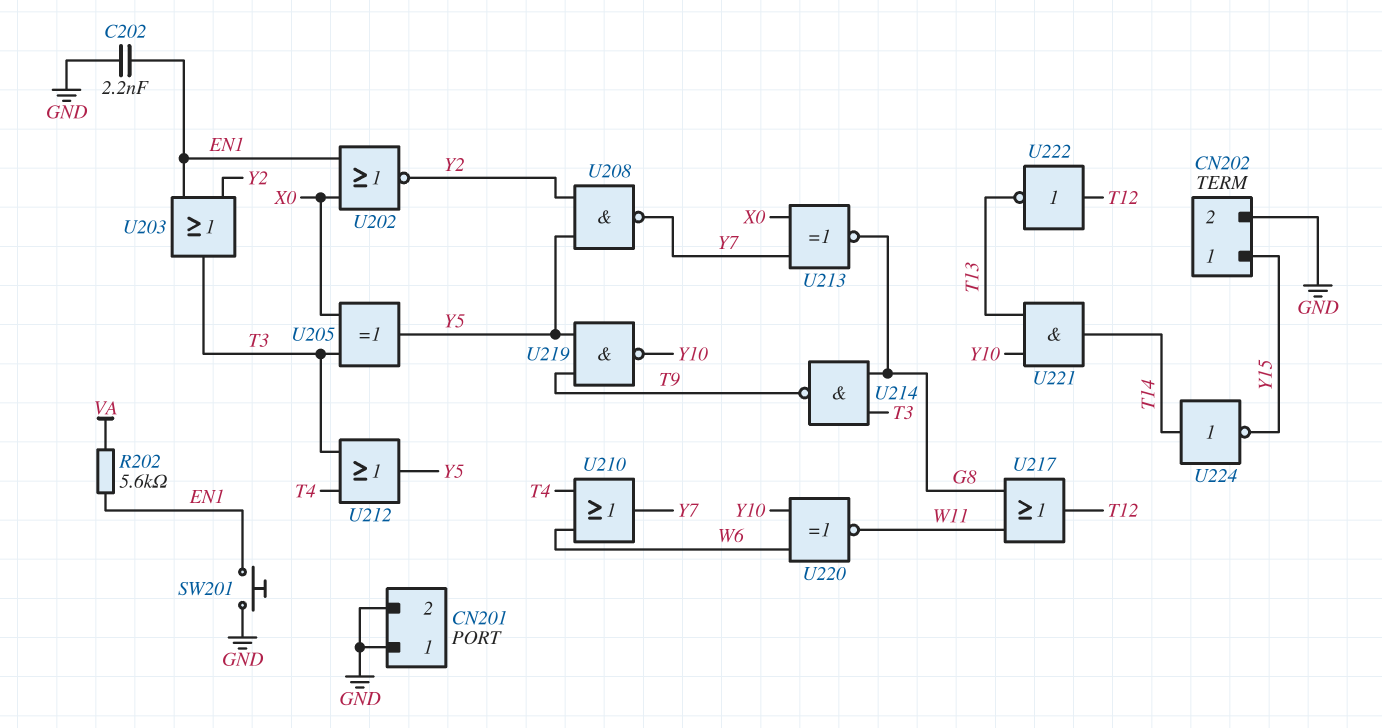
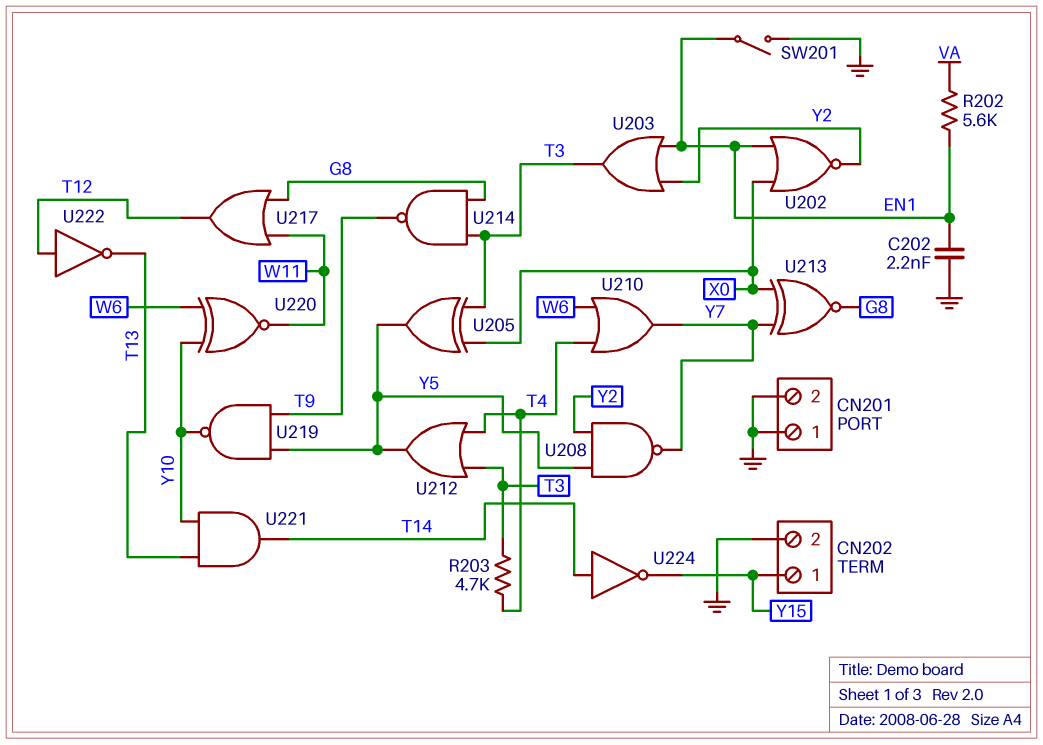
R203: none -> 4.7k (T3, T4)
SW201: button (EN1, GND) -> switch (EN1, GND)

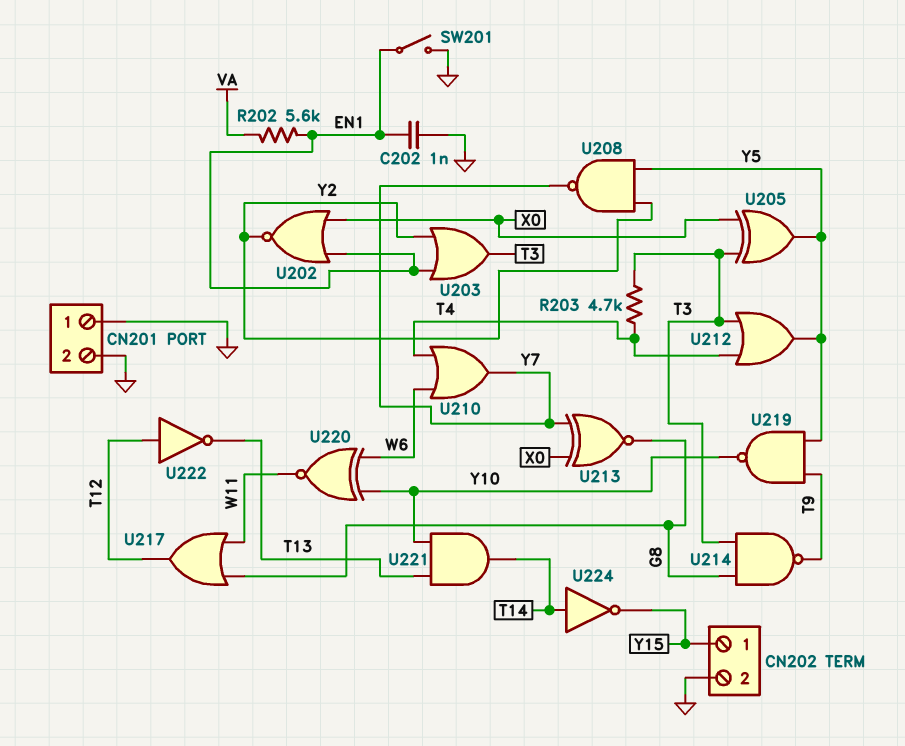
C202: 2.2nF (EN1, GND) -> 1nF (EN1, GND)

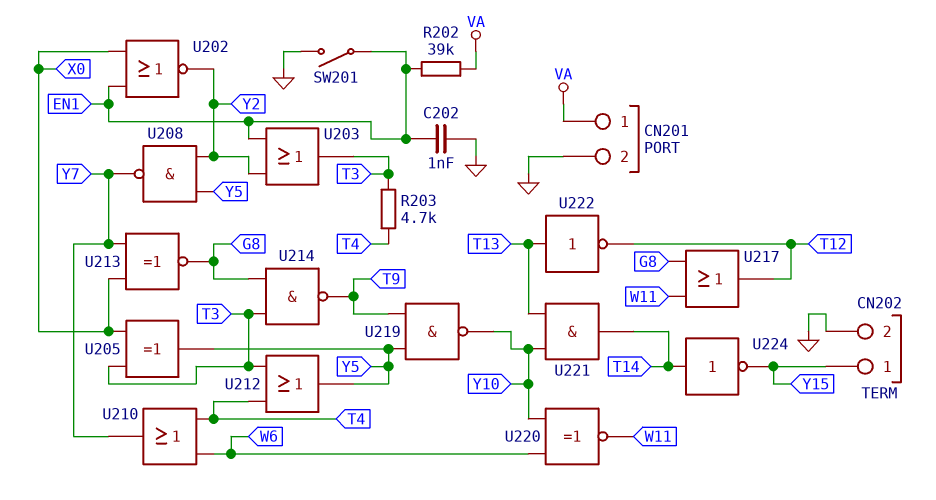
CN201 pin 1: GND -> VA
R202: 5.6k (EN1, VA) -> 39k (EN1, VA)
U222: NOT (in T12, out T13) -> NOT (in T13, out T12)

